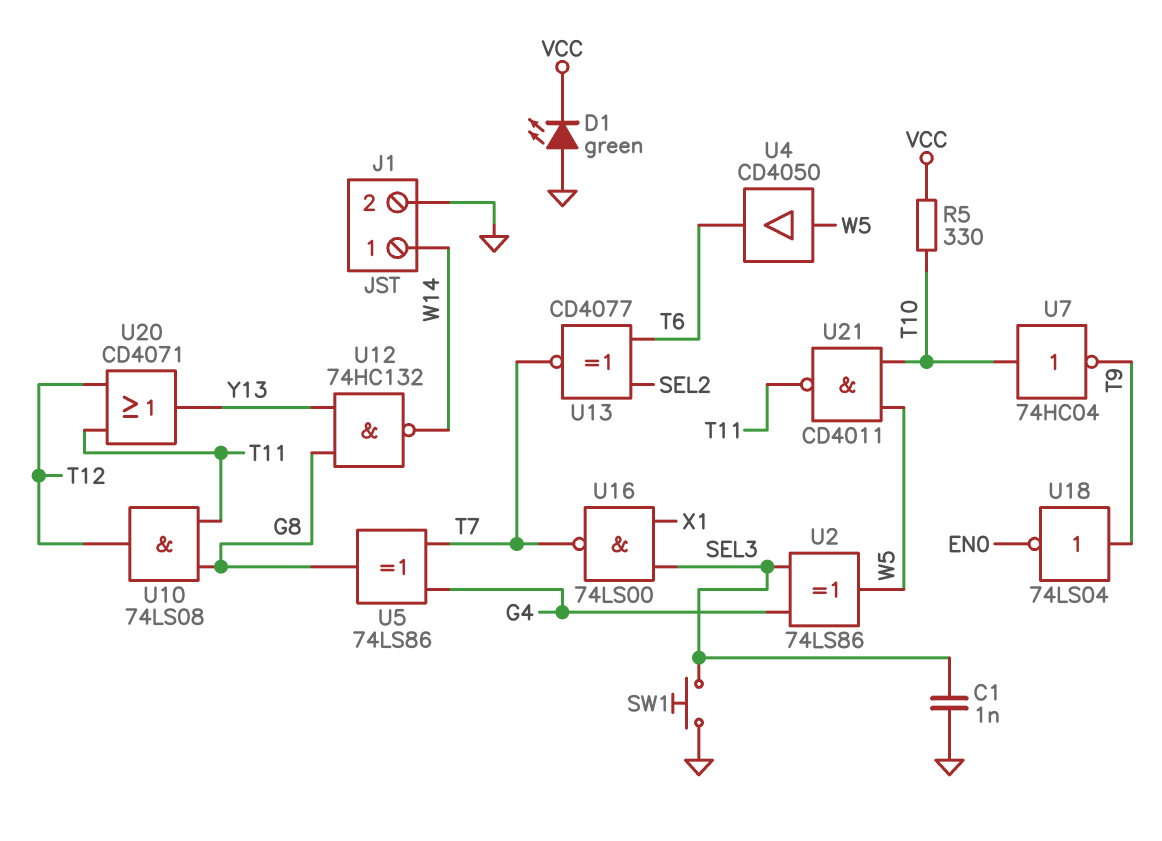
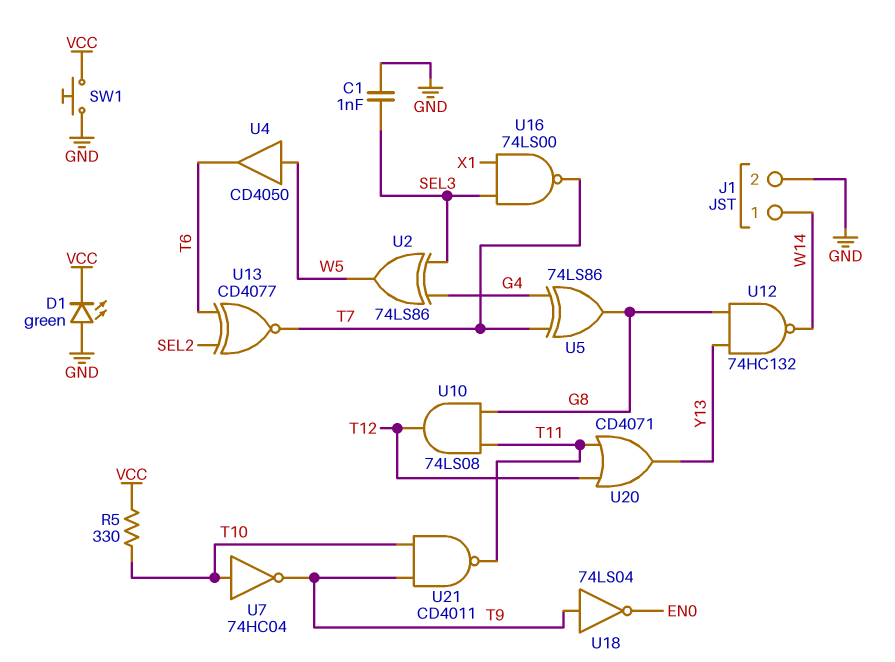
SW1: button (GND, SEL3) -> button (GND, VCC)
U21: NAND CD4011 (in T10, in W5, out T11) -> NAND CD4011 (in T9, in T10, out T11)

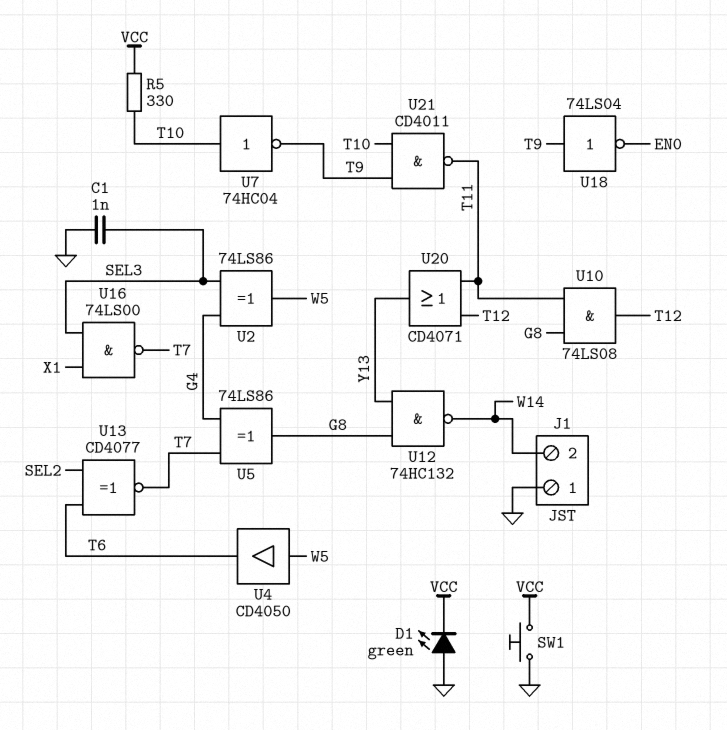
J1 pin 1: W14 -> GND
J1 pin 2: GND -> W14

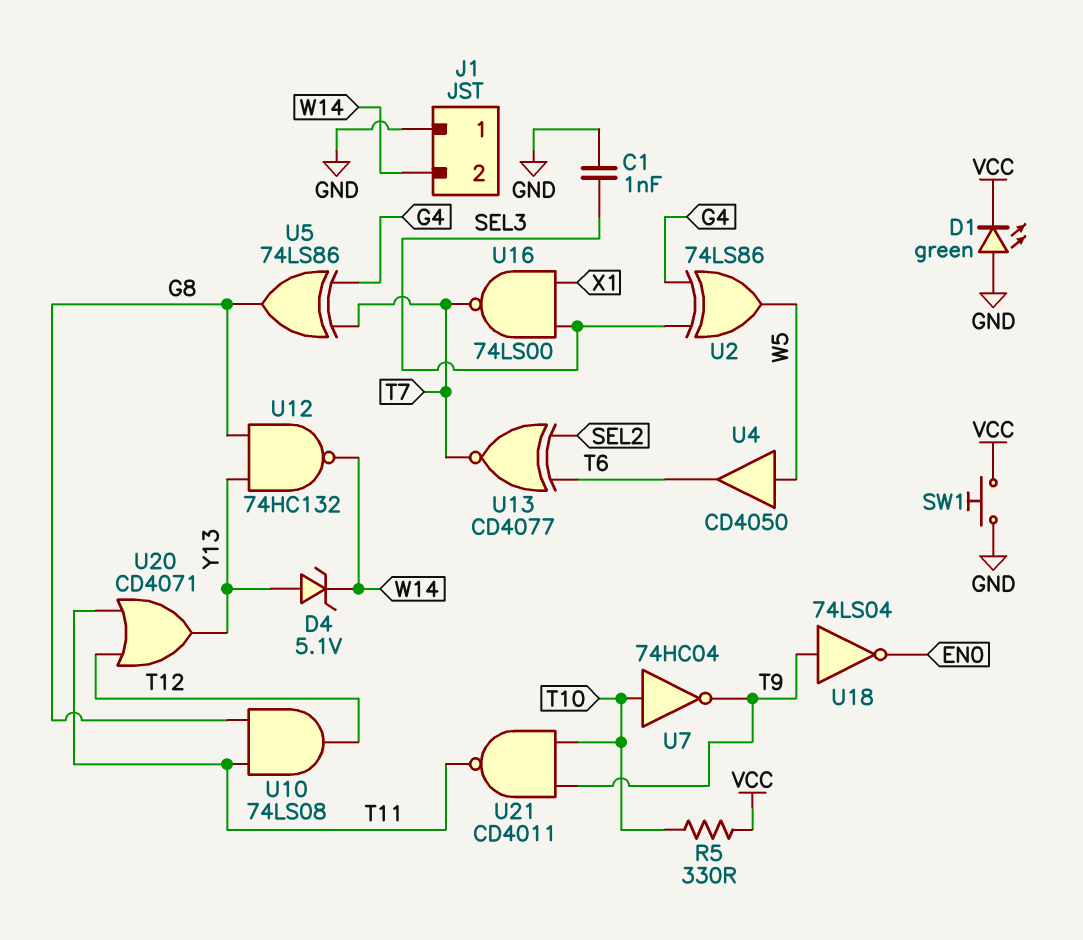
D4: none -> zener 5.1V (A Y13, K W14)

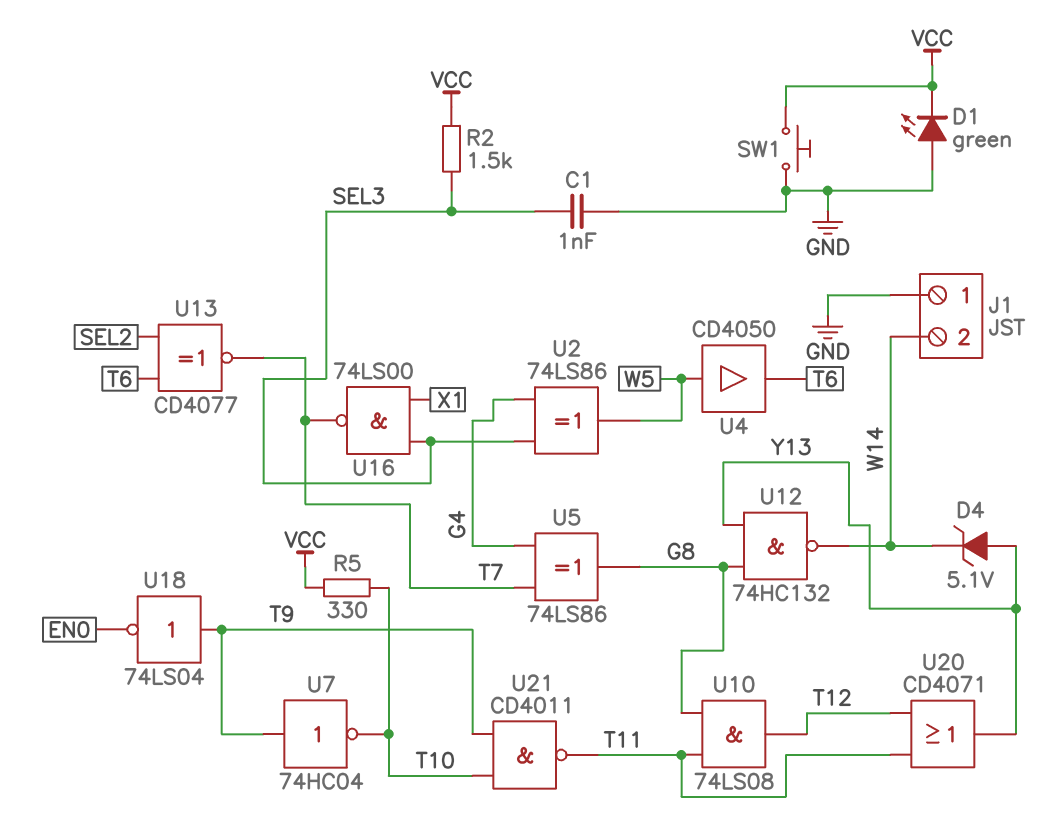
R2: none -> 1.5k (SEL3, VCC)
U7: NOT 74HC04 (in T10, out T9) -> NOT 74HC04 (in T9, out T10)

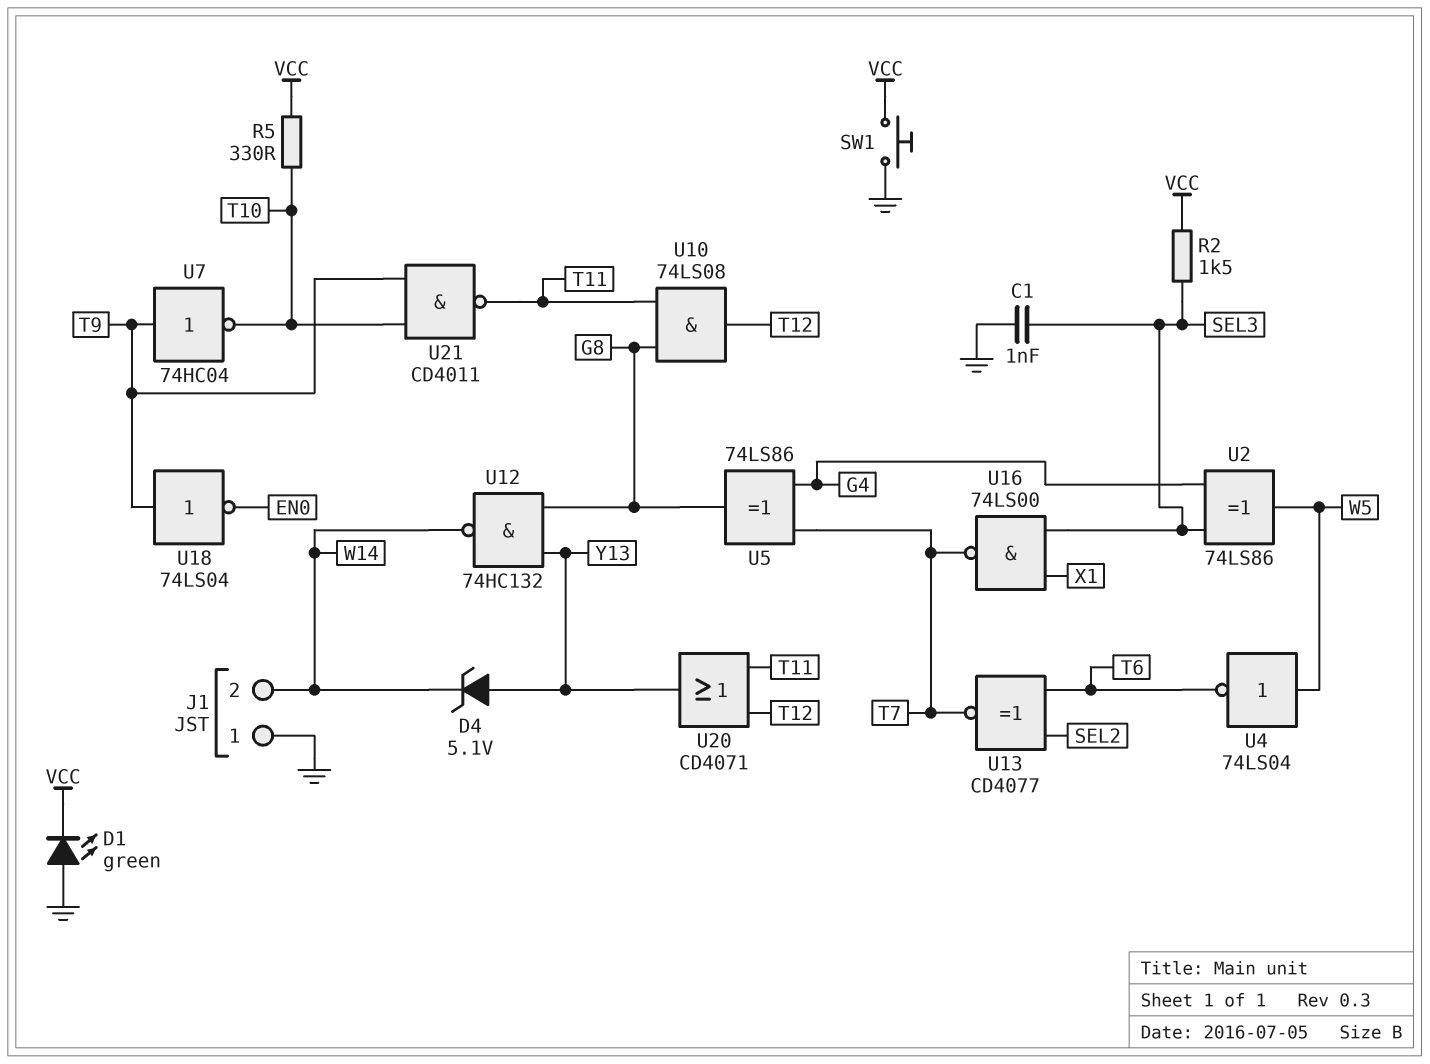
U4: buffer CD4050 (in W5, out T6) -> NOT 74LS04 (in W5, out T6)

